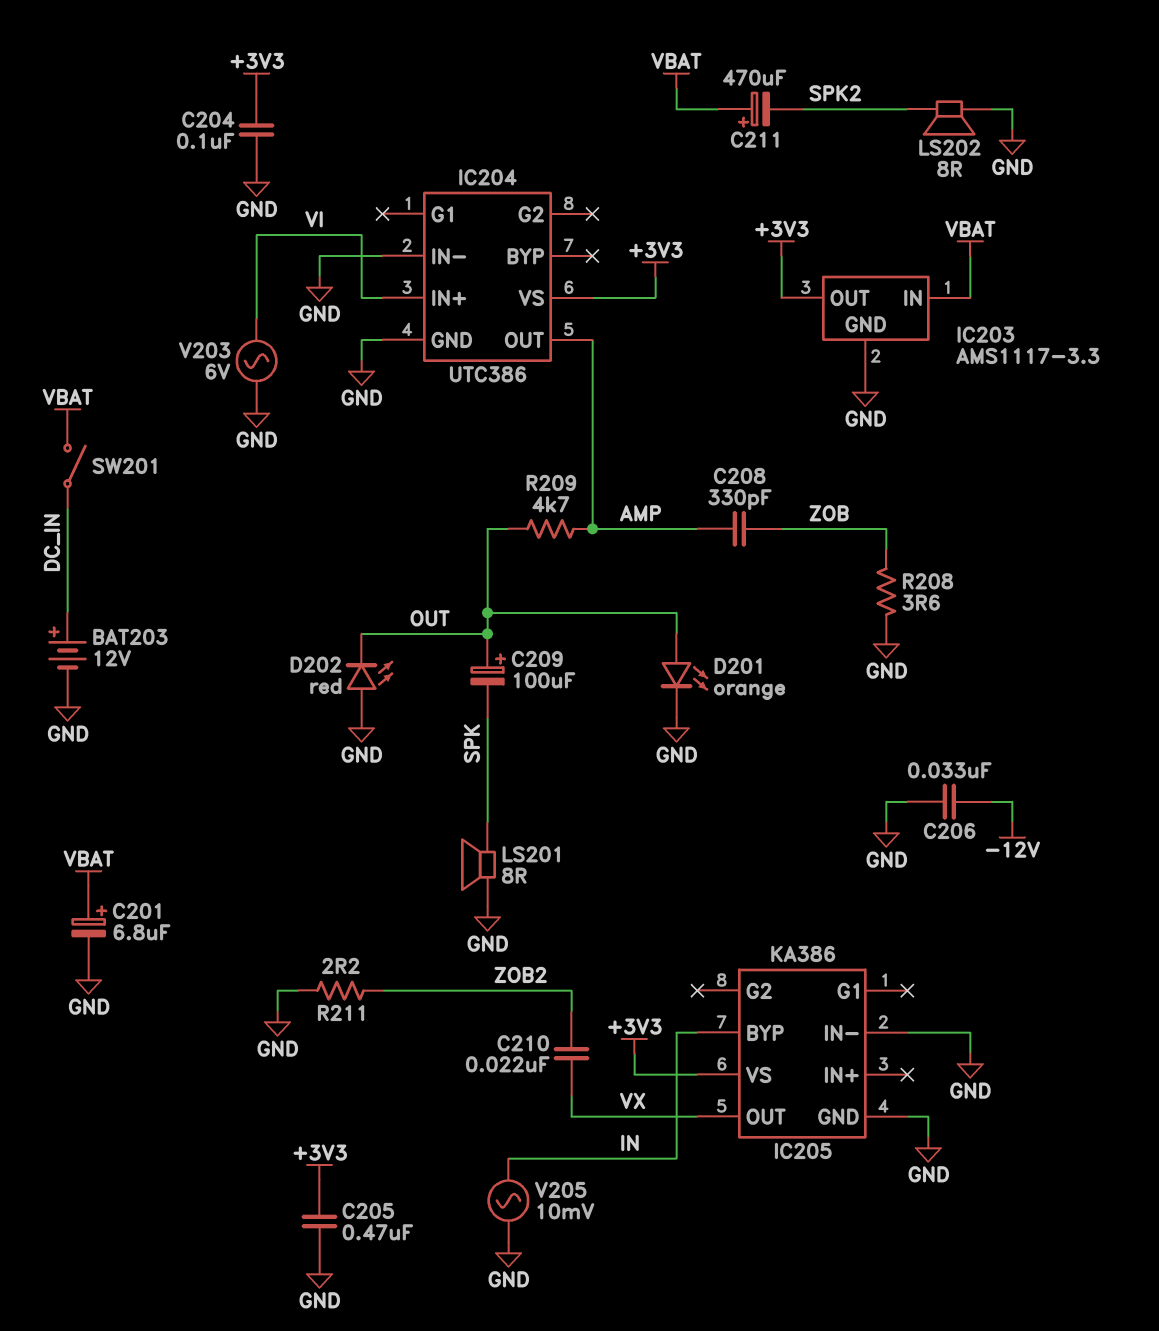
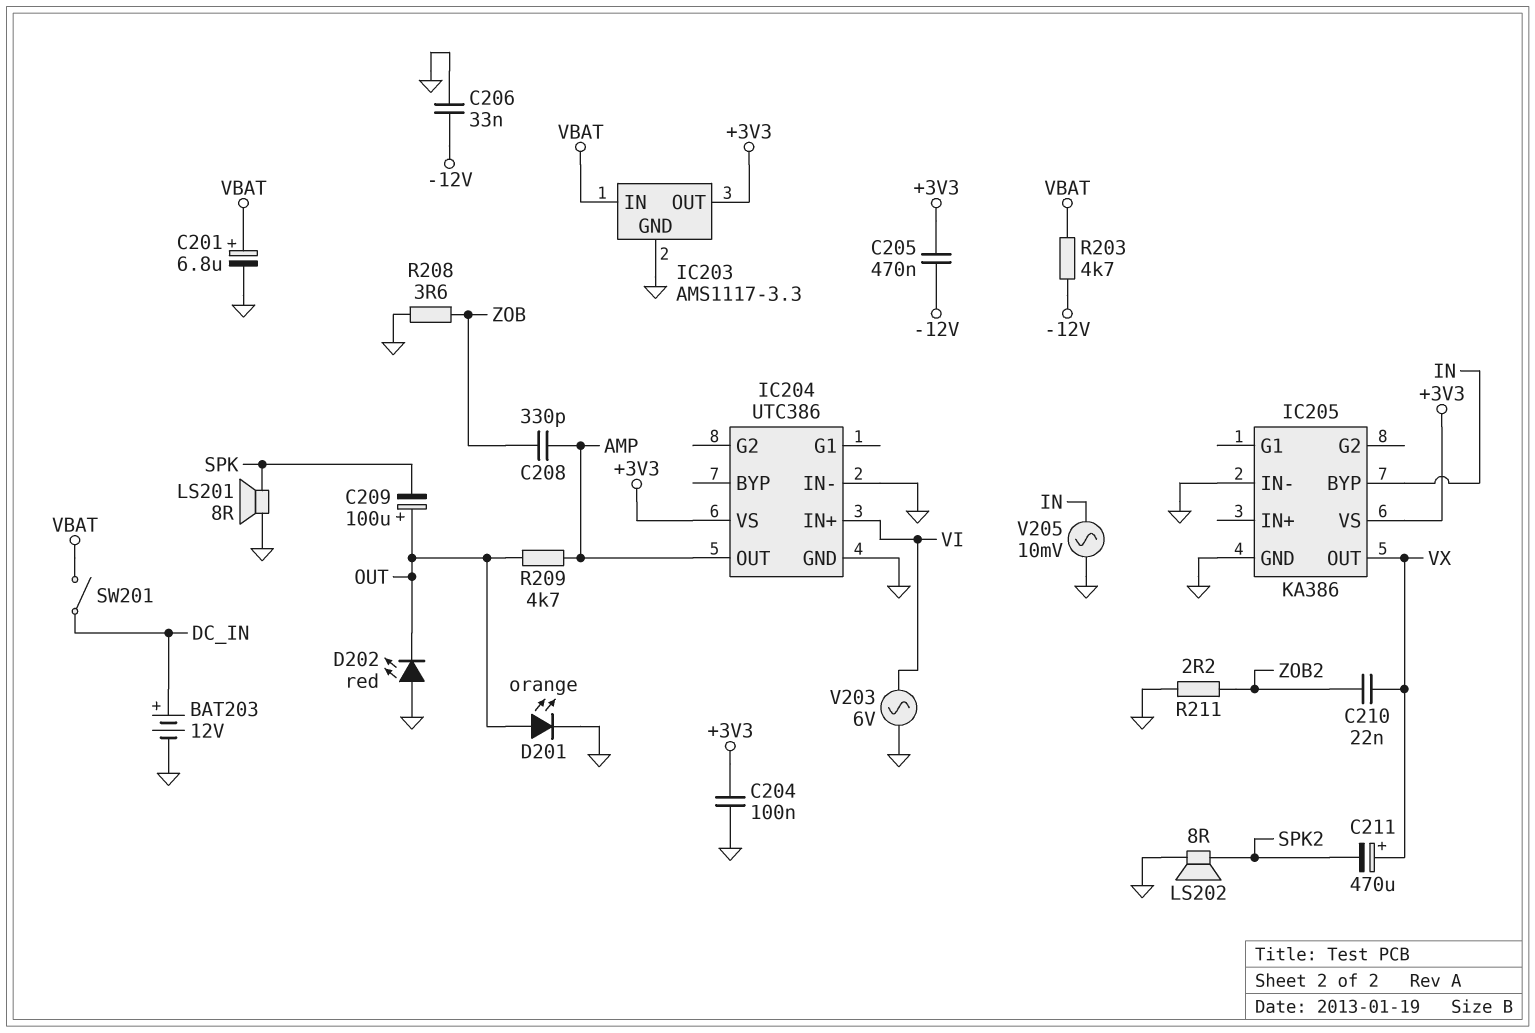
C205: 470nF (+3V3, GND) -> 470nF (+3V3, -12V)
C211: 470uF (plus VBAT, minus SPK2) -> 470uF (plus VX, minus SPK2)
R203: none -> 4.7k (-12V, VBAT)

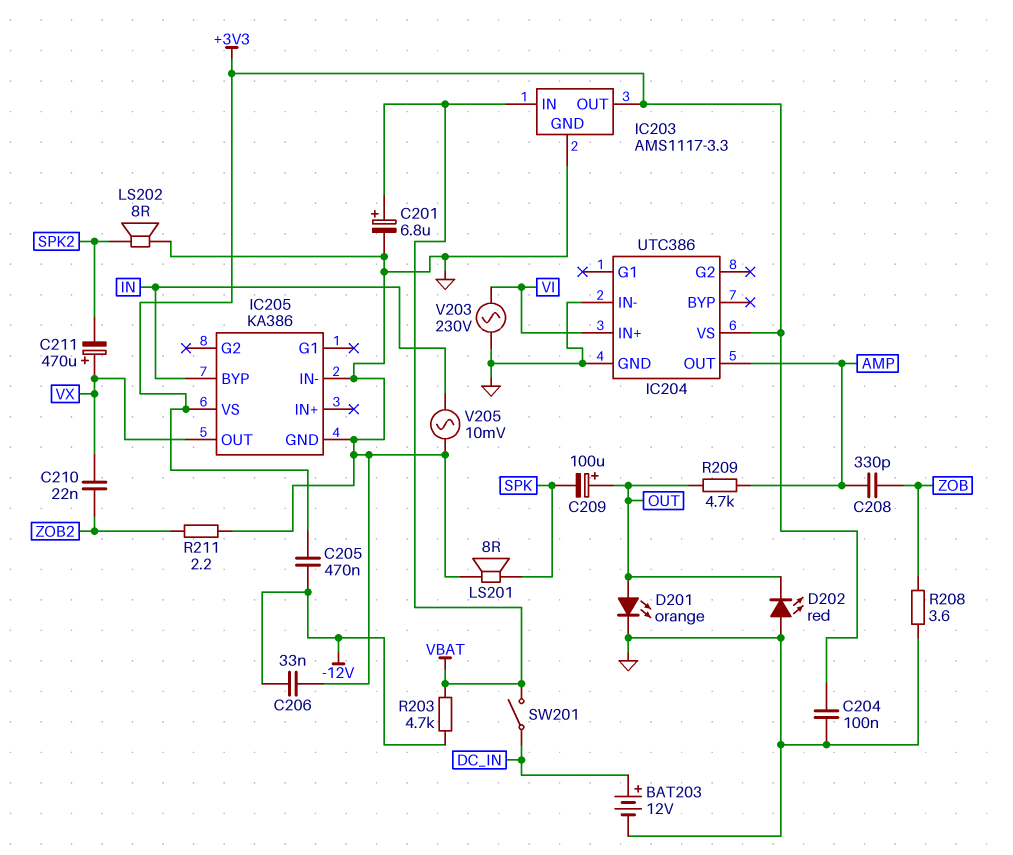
V203: AC 6V (GND, VI) -> AC 230V (GND, VI)

